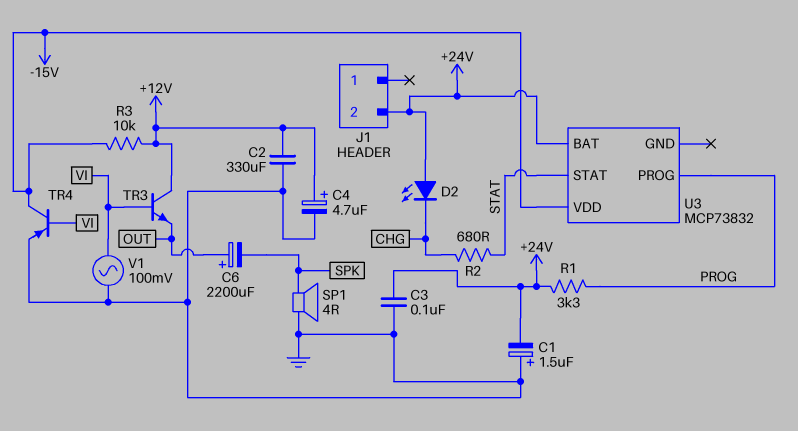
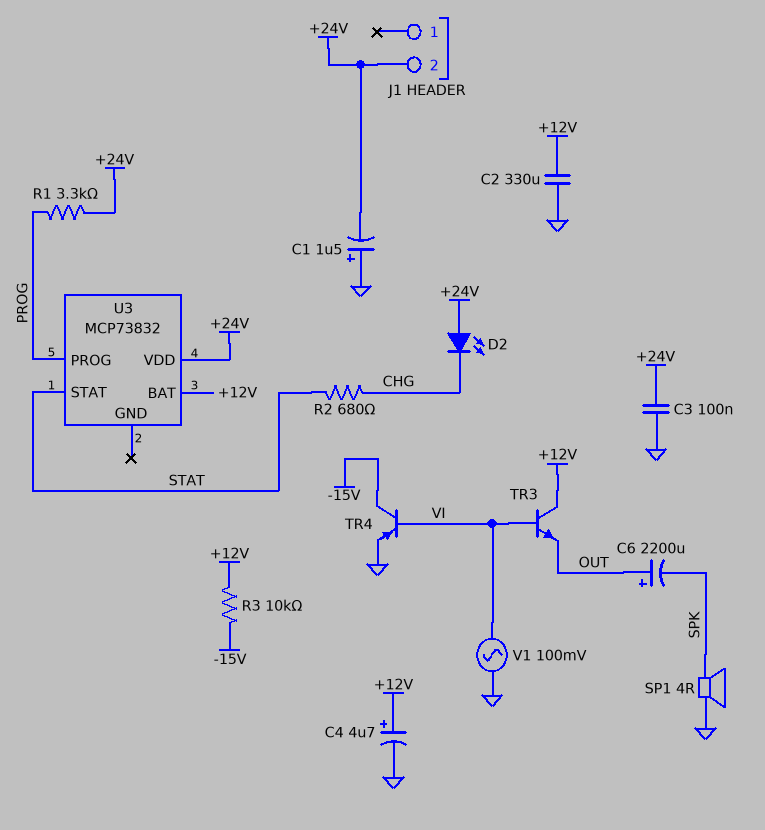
U3 pin BAT: +24V -> +12V
U3 pin VDD: -15V -> +24V

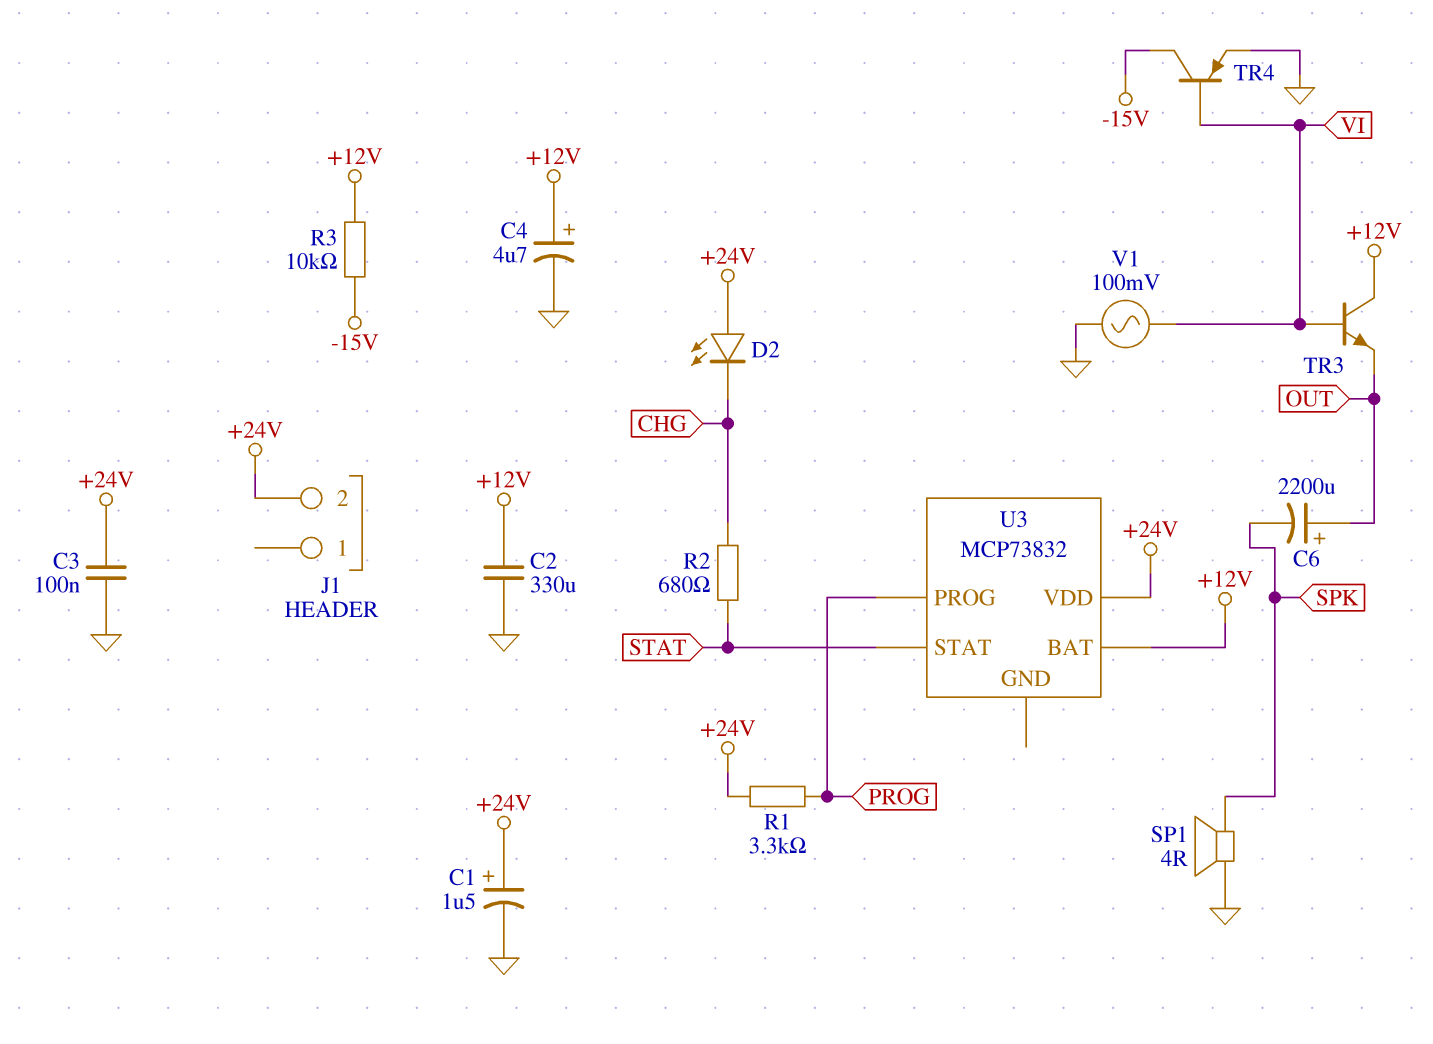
C1: 1.5uF (plus GND, minus +24V) -> 1.5uF (plus +24V, minus GND)

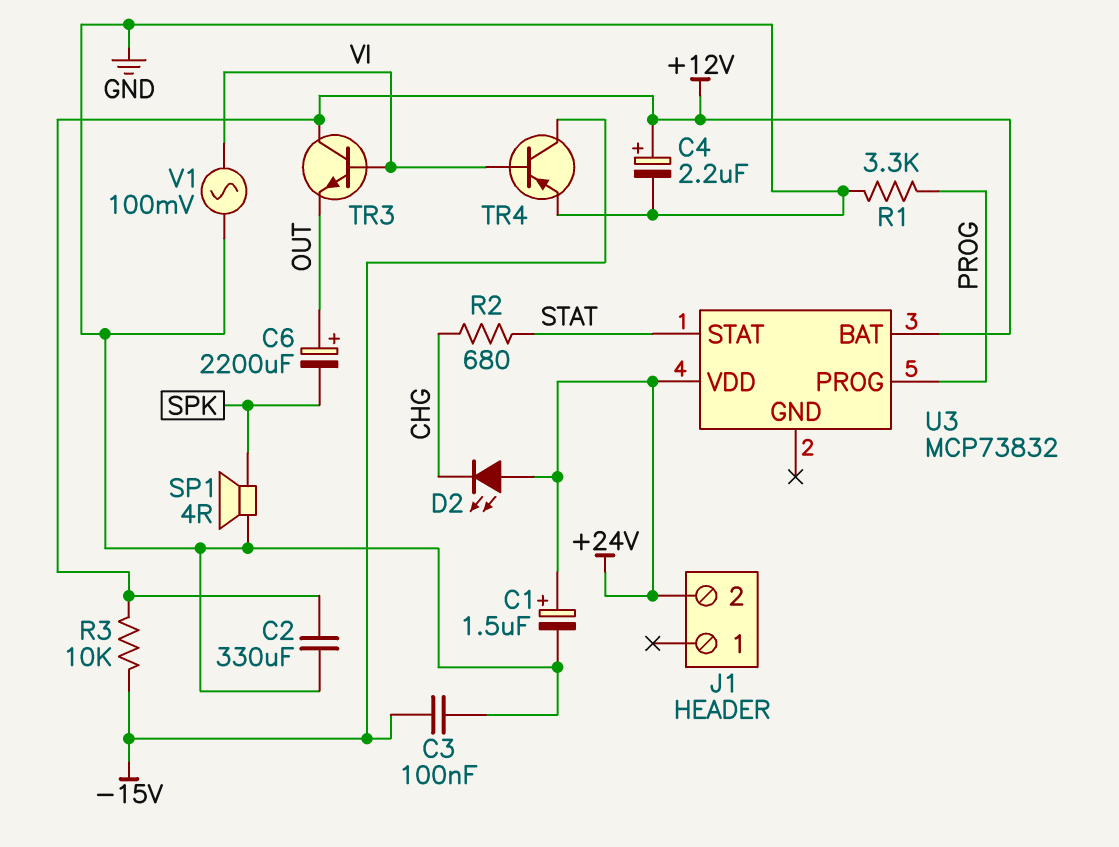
C3: 100nF (+24V, GND) -> 100nF (-15V, GND)
C4: 4.7uF (plus +12V, minus GND) -> 2.2uF (plus +12V, minus GND)
R1: 3.3k (+24V, PROG) -> 3.3k (GND, PROG)

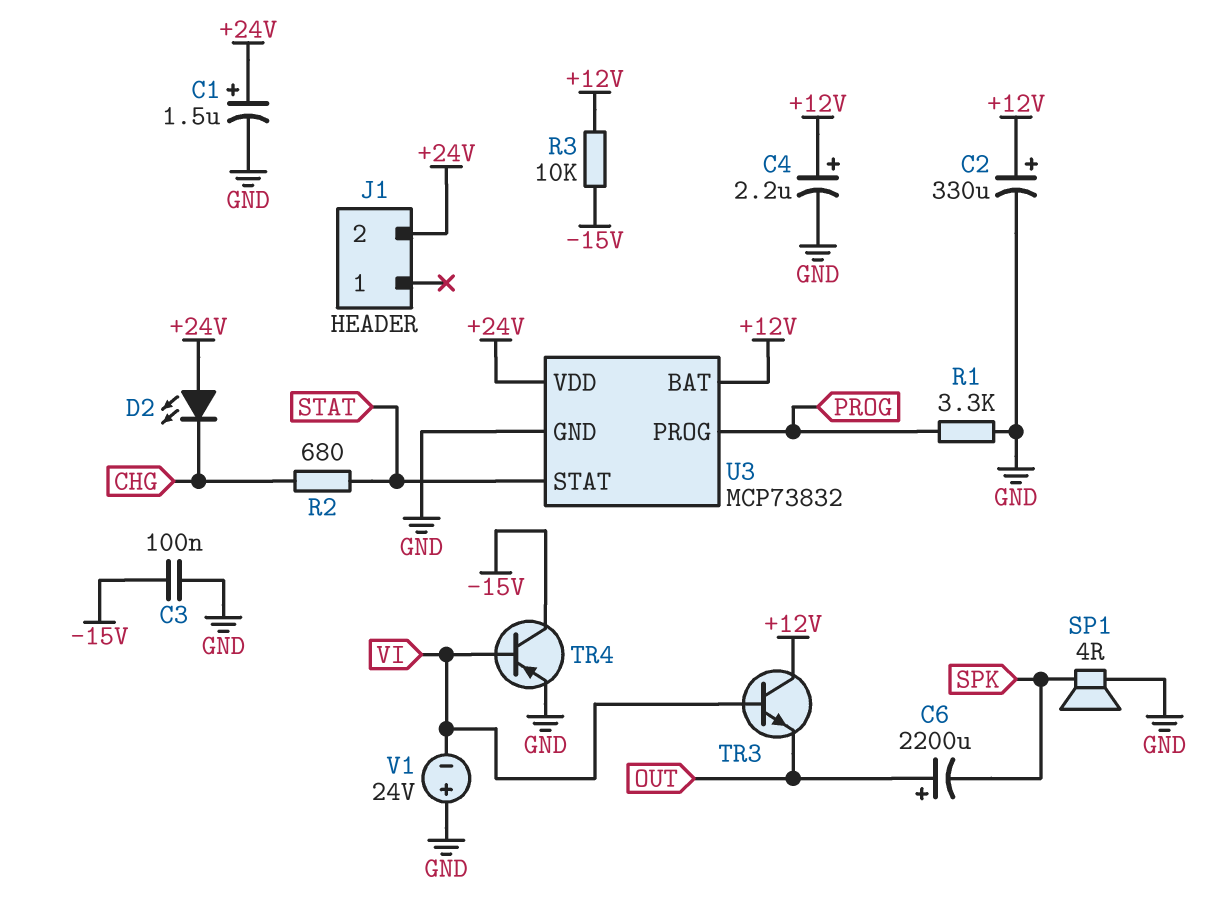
C2: 330uF (+12V, GND) -> 330uF (plus +12V, minus GND)
U3 pin GND: none -> GND
V1: AC 100mV (GND, VI) -> 24V (plus GND, minus VI)

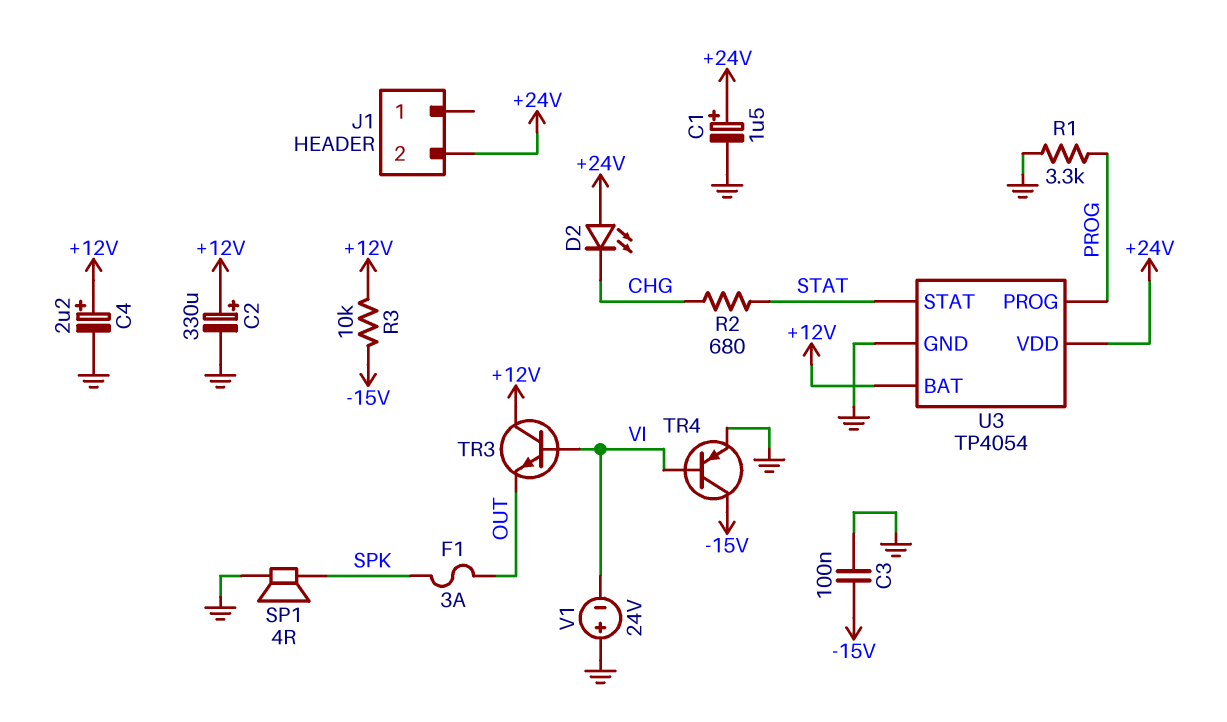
C6: 2200uF (plus OUT, minus SPK) -> none
F1: none -> 3A (OUT, SPK)
U3: MCP73832 -> TP4054

